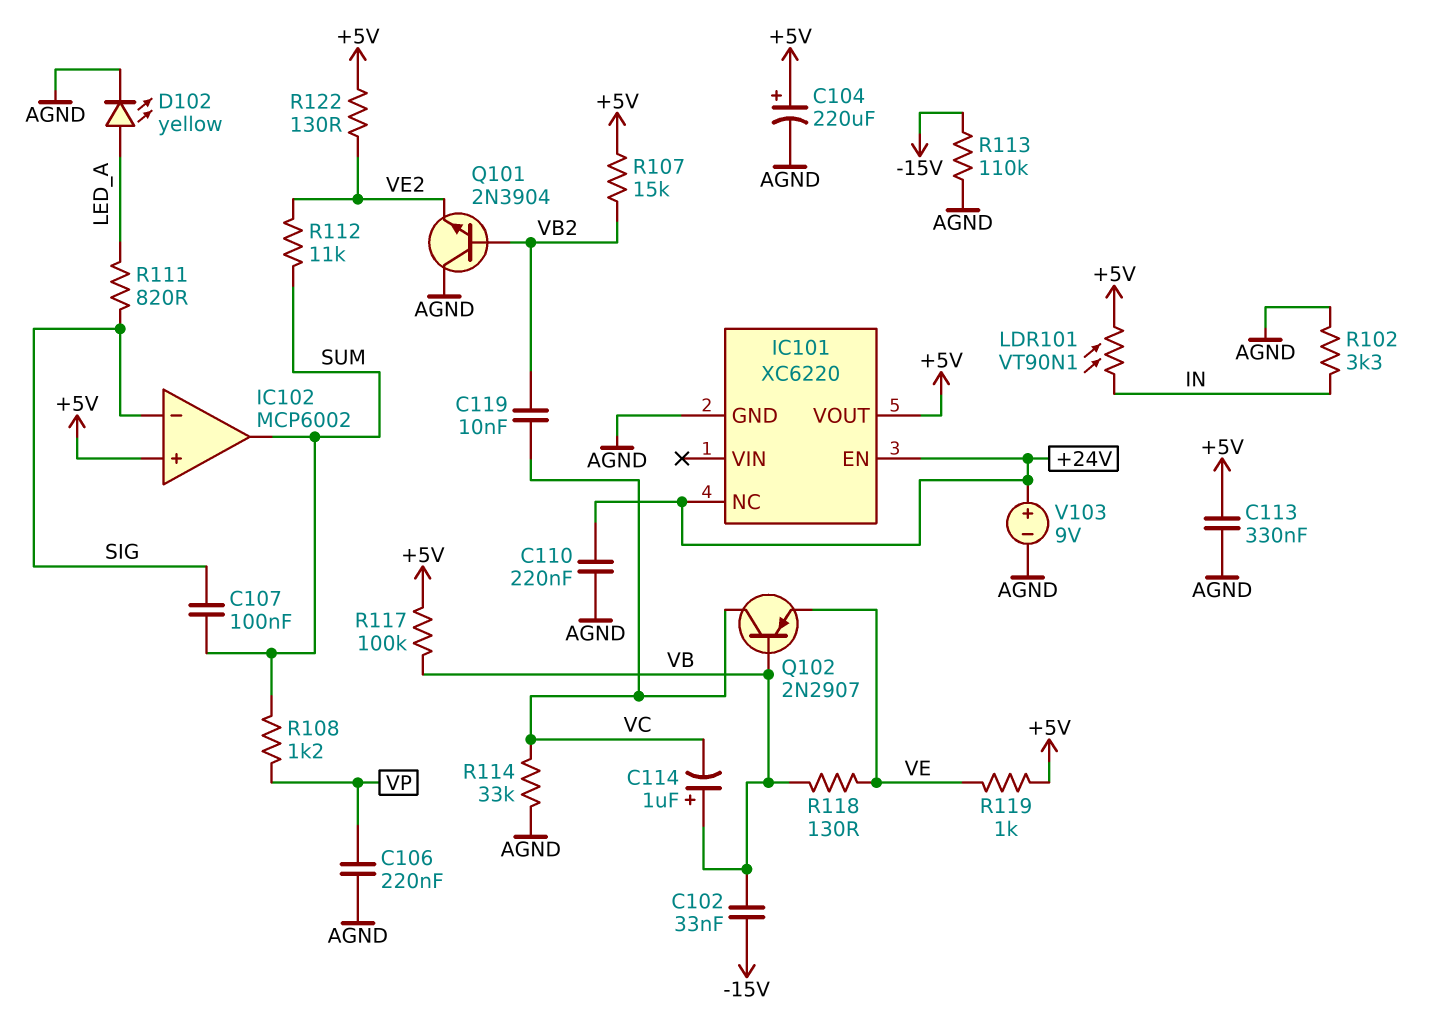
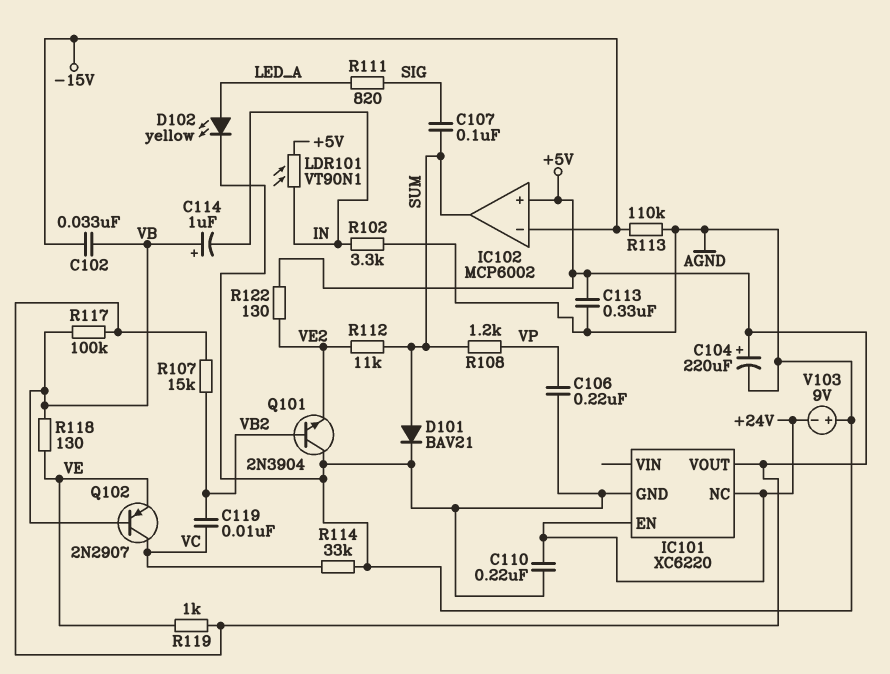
C114: 1uF (plus VB, minus VC) -> 1uF (plus VB, minus IN)
D101: none -> diode BAV21 (A SUM, K AGND)
IC102 pin in-: SIG -> -15V
V103: 9V (plus +24V, minus AGND) -> 9V (plus AGND, minus +24V)

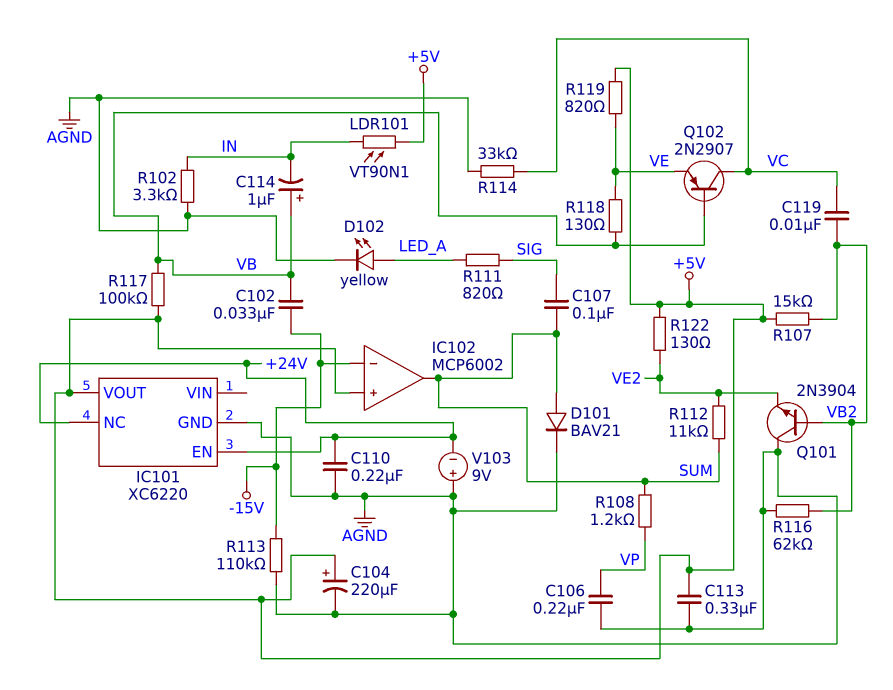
R116: none -> 62k (AGND, VB2)
R119: 1k (+5V, VE) -> 820 (+5V, VE)

